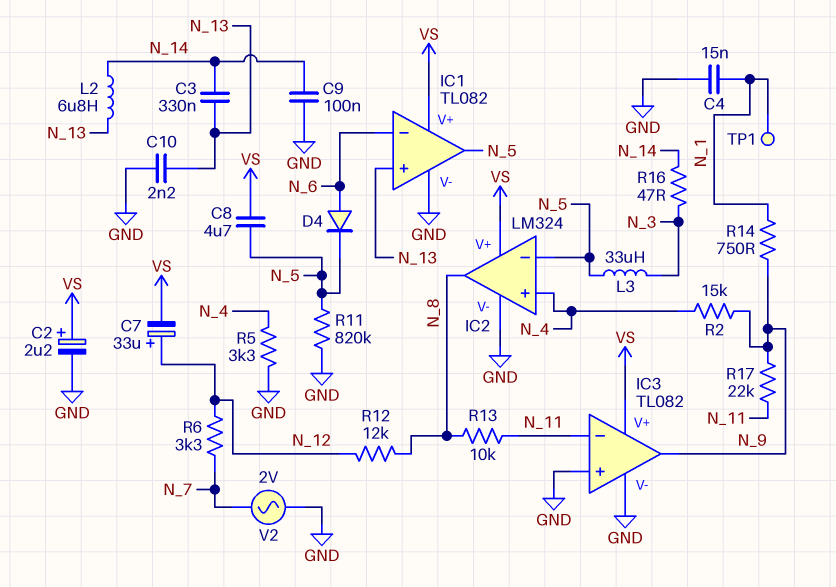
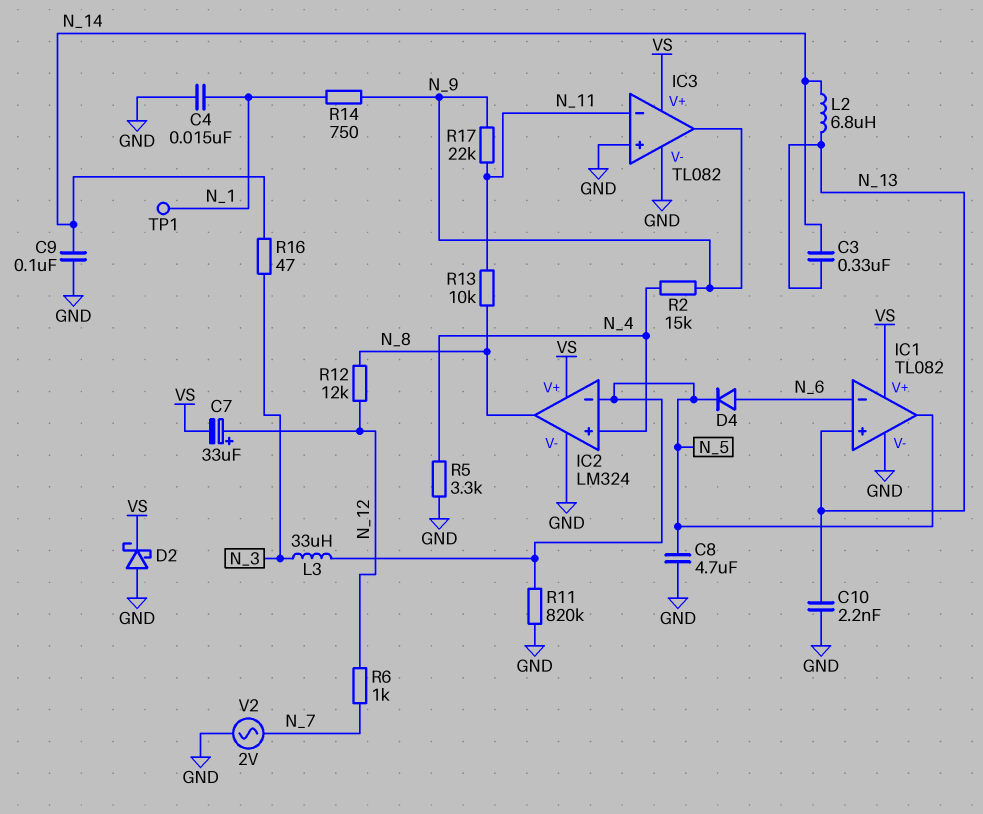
C2: 2.2uF (plus VS, minus GND) -> none
C8: 4.7uF (N_5, VS) -> 4.7uF (GND, N_5)
D2: none -> schottky (A GND, K VS)
R6: 3.3k (N_7, N_12) -> 1k (N_7, N_12)

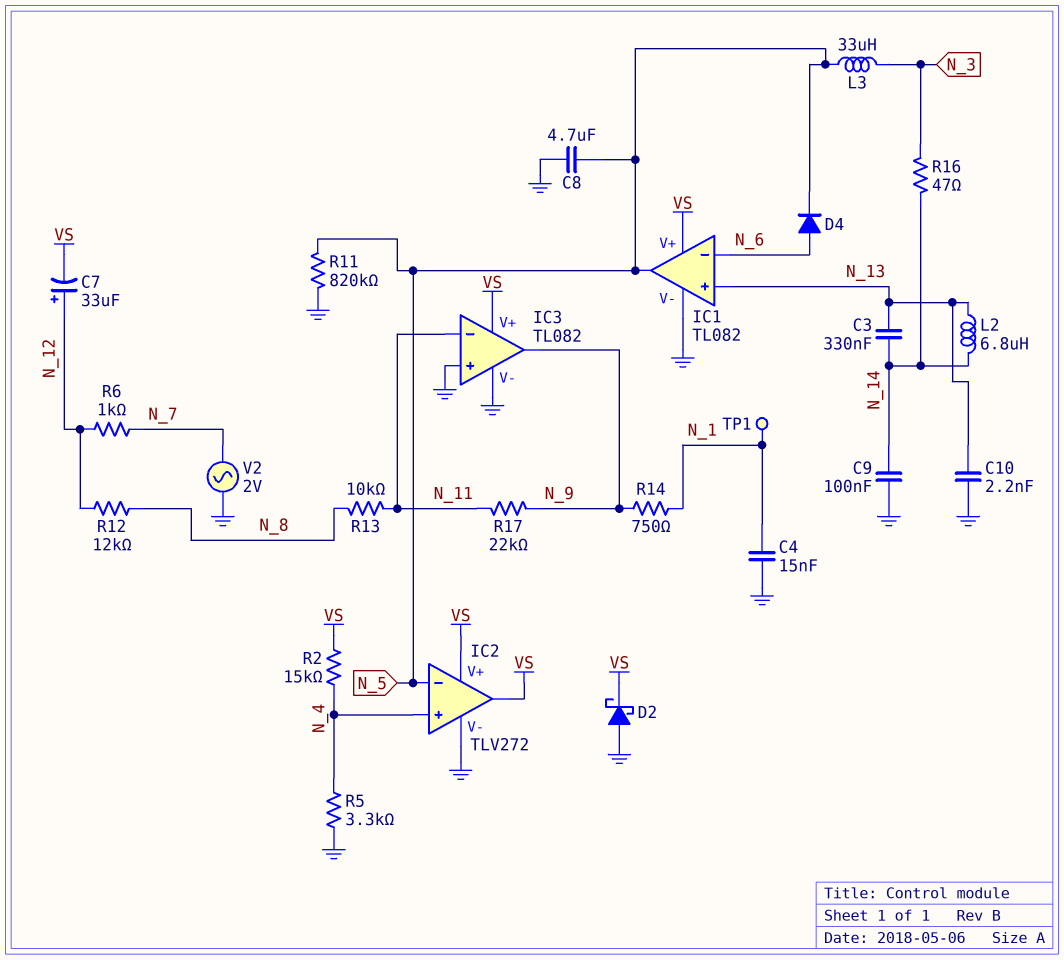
IC2: LM324 -> TLV272
IC2 pin out: N_8 -> VS
R2: 15k (N_4, N_9) -> 15k (N_4, VS)

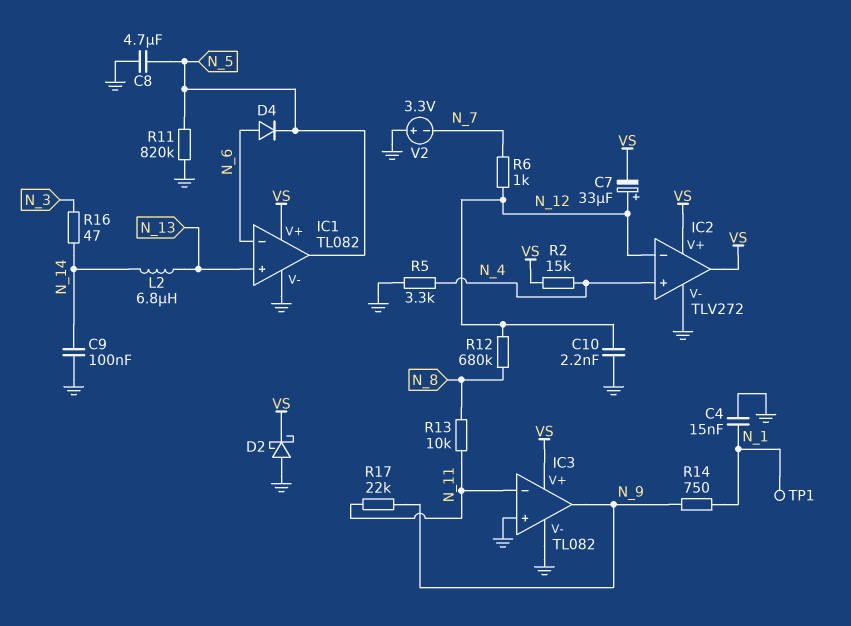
C3: 330nF (N_13, N_14) -> none
C10: 2.2nF (GND, N_13) -> 2.2nF (GND, N_12)
IC2 pin in-: N_5 -> N_12
L3: 33uH (N_3, N_5) -> none
R12: 12k (N_8, N_12) -> 680k (N_8, N_12)
V2: AC 2V (GND, N_7) -> 3.3V (plus GND, minus N_7)

